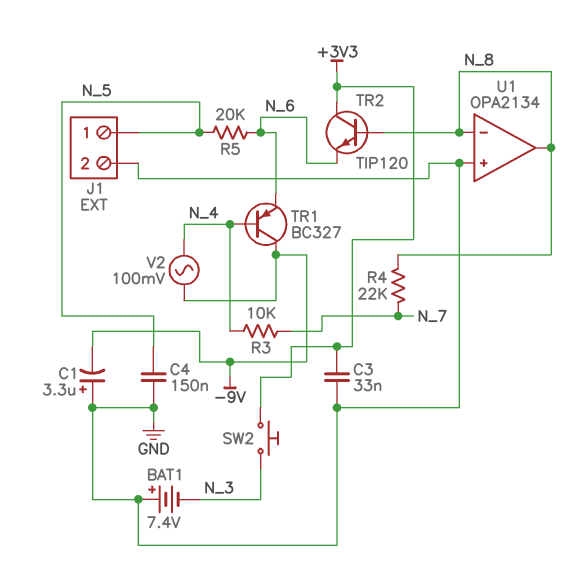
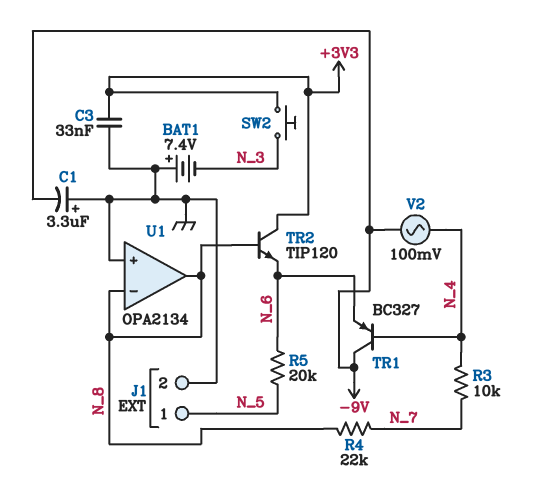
C4: 150nF (GND, N_5) -> none

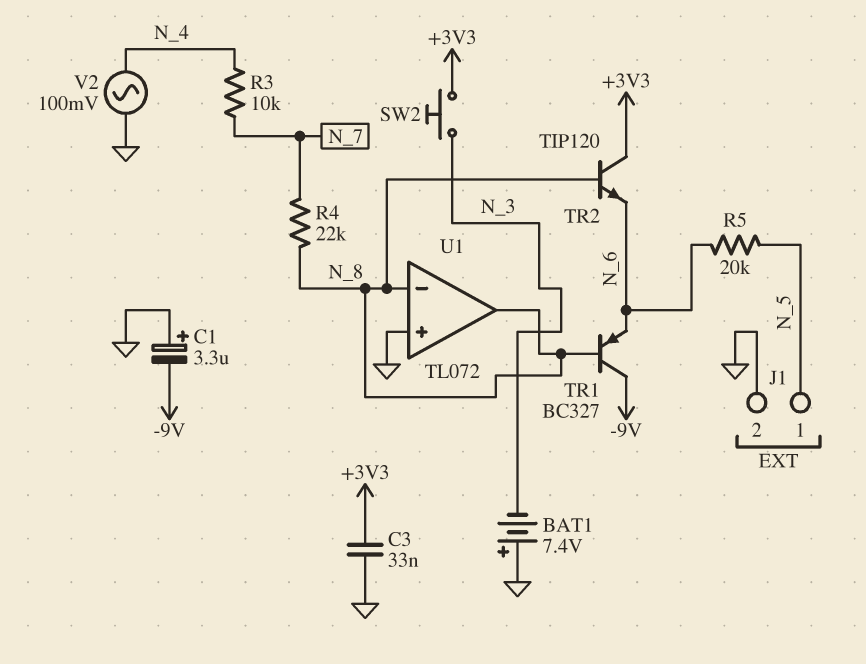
TR1: PNP BC327 (B N_4, C -9V, E N_6) -> PNP BC327 (B N_8, C -9V, E N_6)
U1: OPA2134 -> TL072
V2: AC 100mV (-9V, N_4) -> AC 100mV (GND, N_4)

